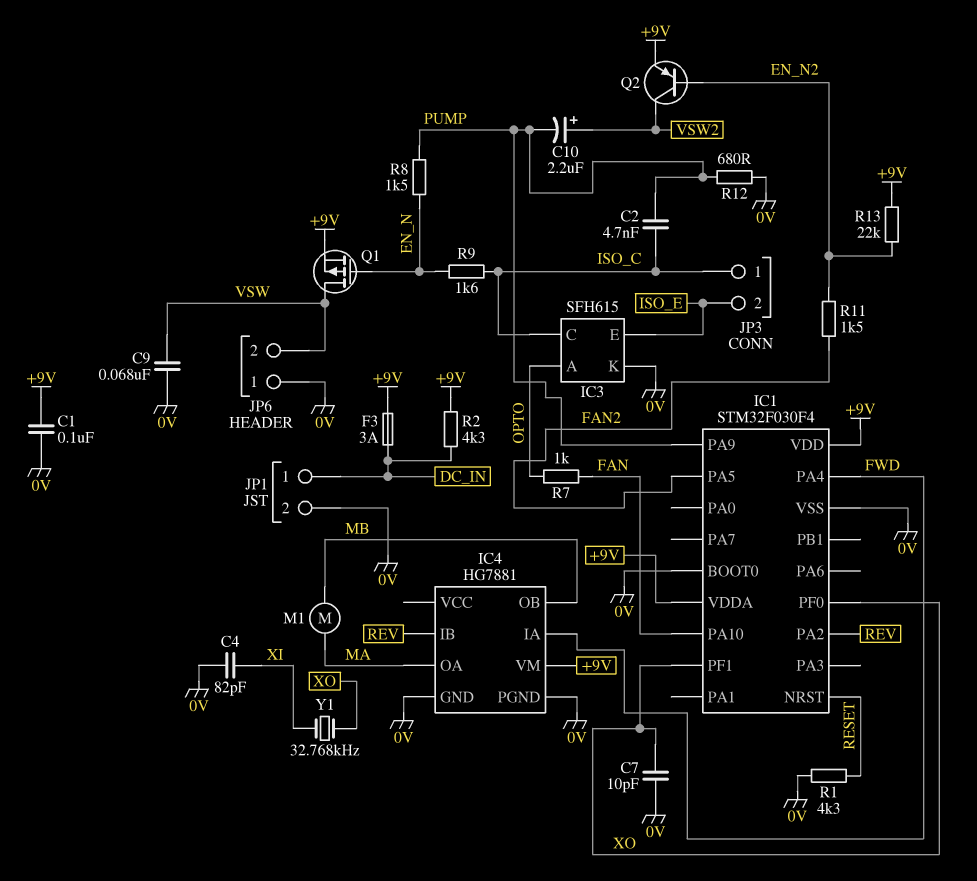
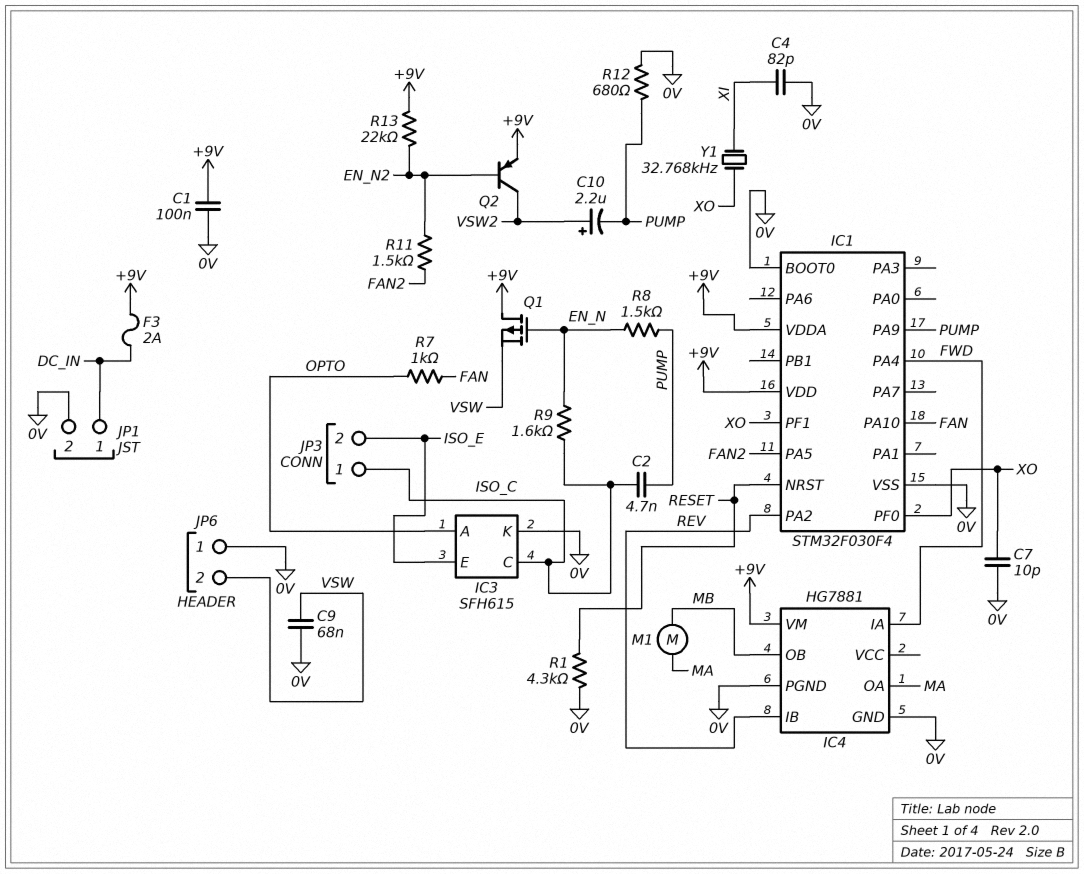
F3: 3A (+9V, DC_IN) -> 2A (+9V, DC_IN)
Q1: PMOS (G EN_N, D VSW, S +9V) -> PMOS (G EN_N, D +9V, S VSW)
R2: 4.3k (+9V, DC_IN) -> none

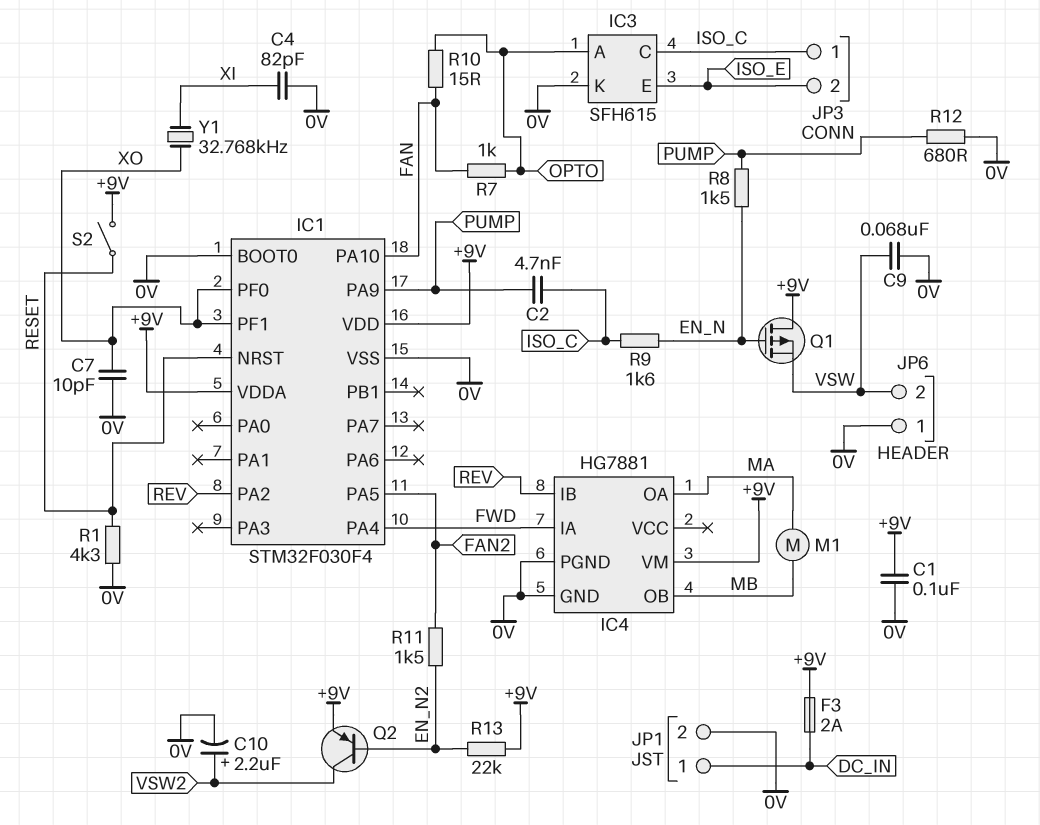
C10: 2.2uF (plus VSW2, minus PUMP) -> 2.2uF (plus VSW2, minus 0V)
R10: none -> 15 (FAN, OPTO)
S2: none -> switch (+9V, RESET)

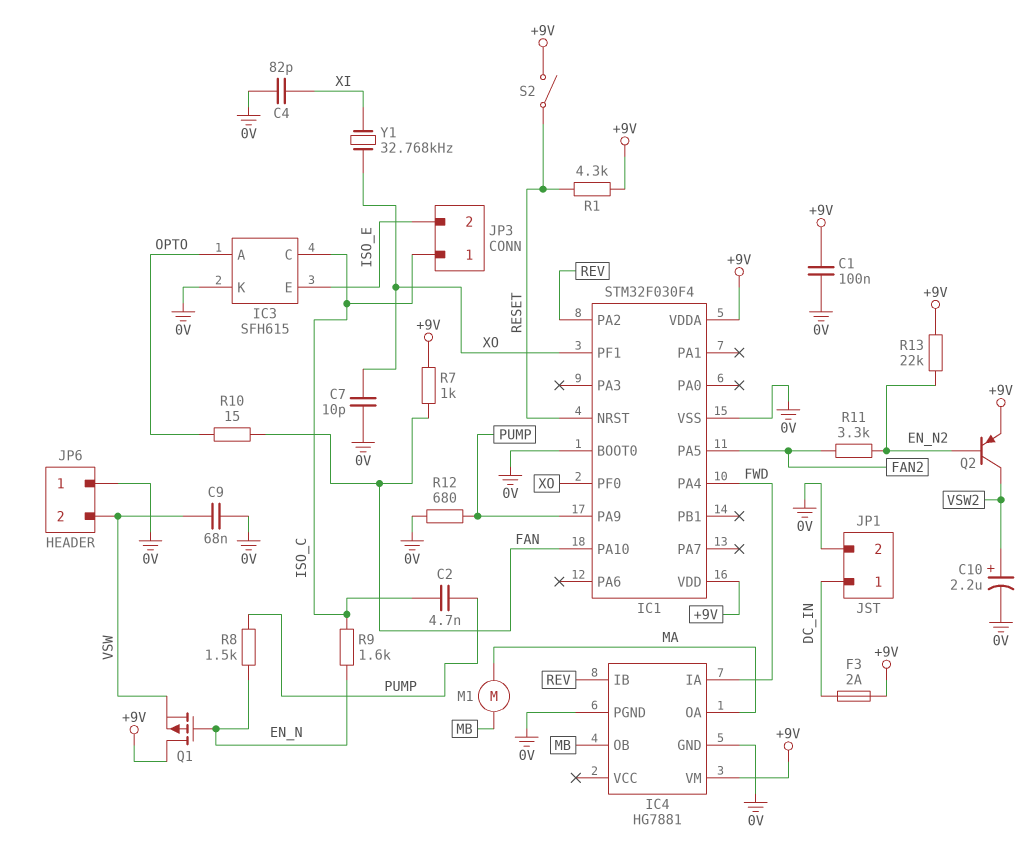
R1: 4.3k (0V, RESET) -> 4.3k (+9V, RESET)
R7: 1k (FAN, OPTO) -> 1k (+9V, FAN)
R11: 1.5k (EN_N2, FAN2) -> 3.3k (EN_N2, FAN2)

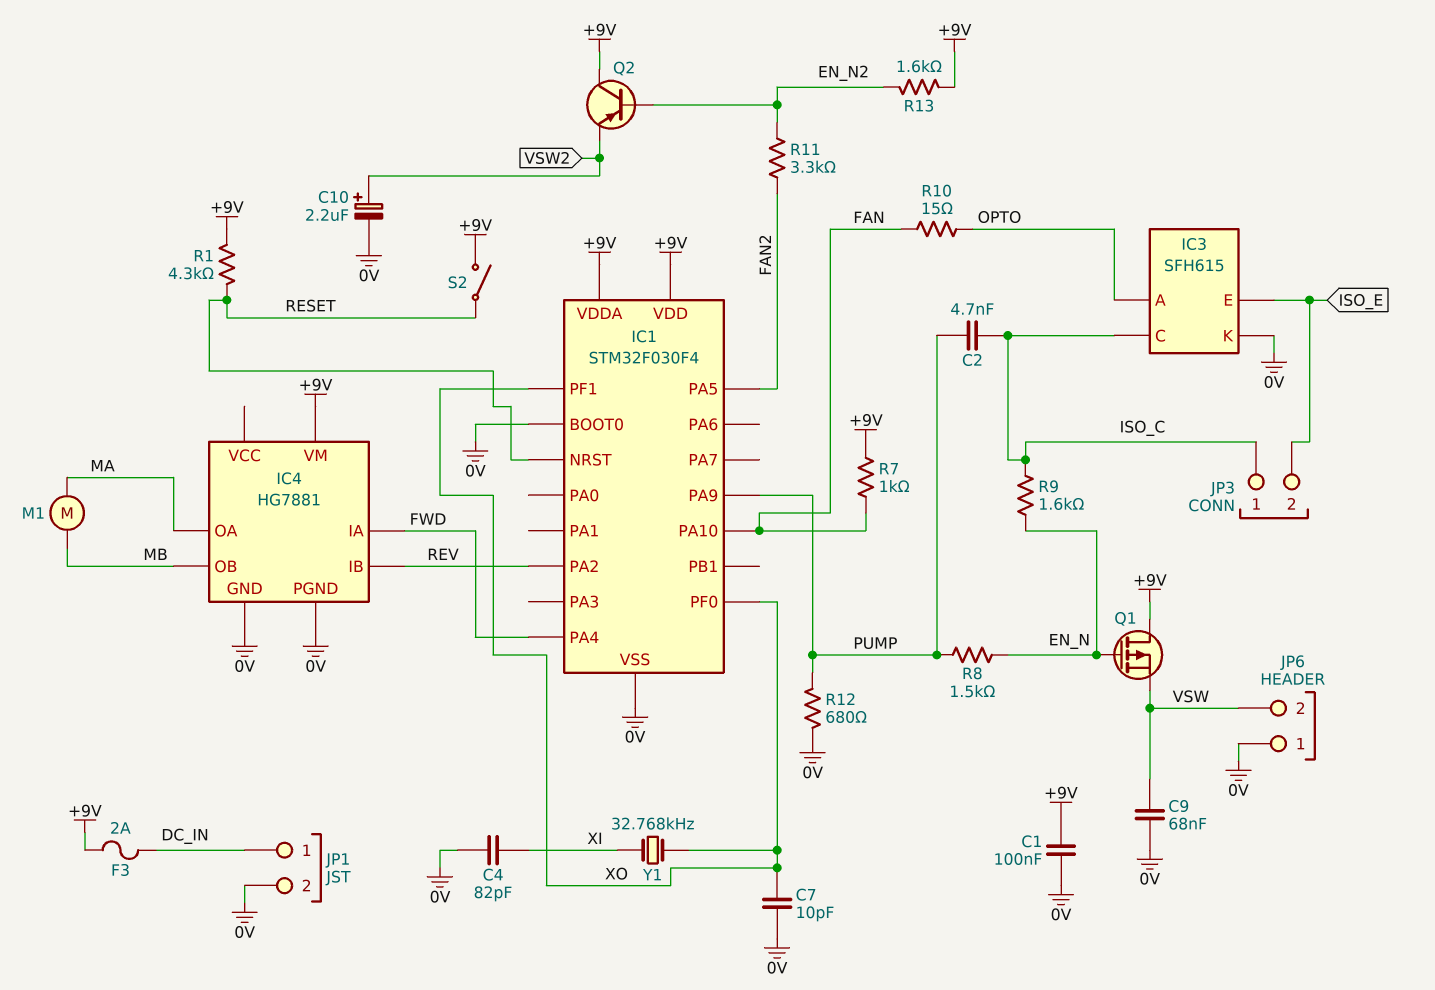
Q2: PNP (B EN_N2, C VSW2, E +9V) -> PNP (B EN_N2, C +9V, E VSW2)
R13: 22k (+9V, EN_N2) -> 1.6k (+9V, EN_N2)

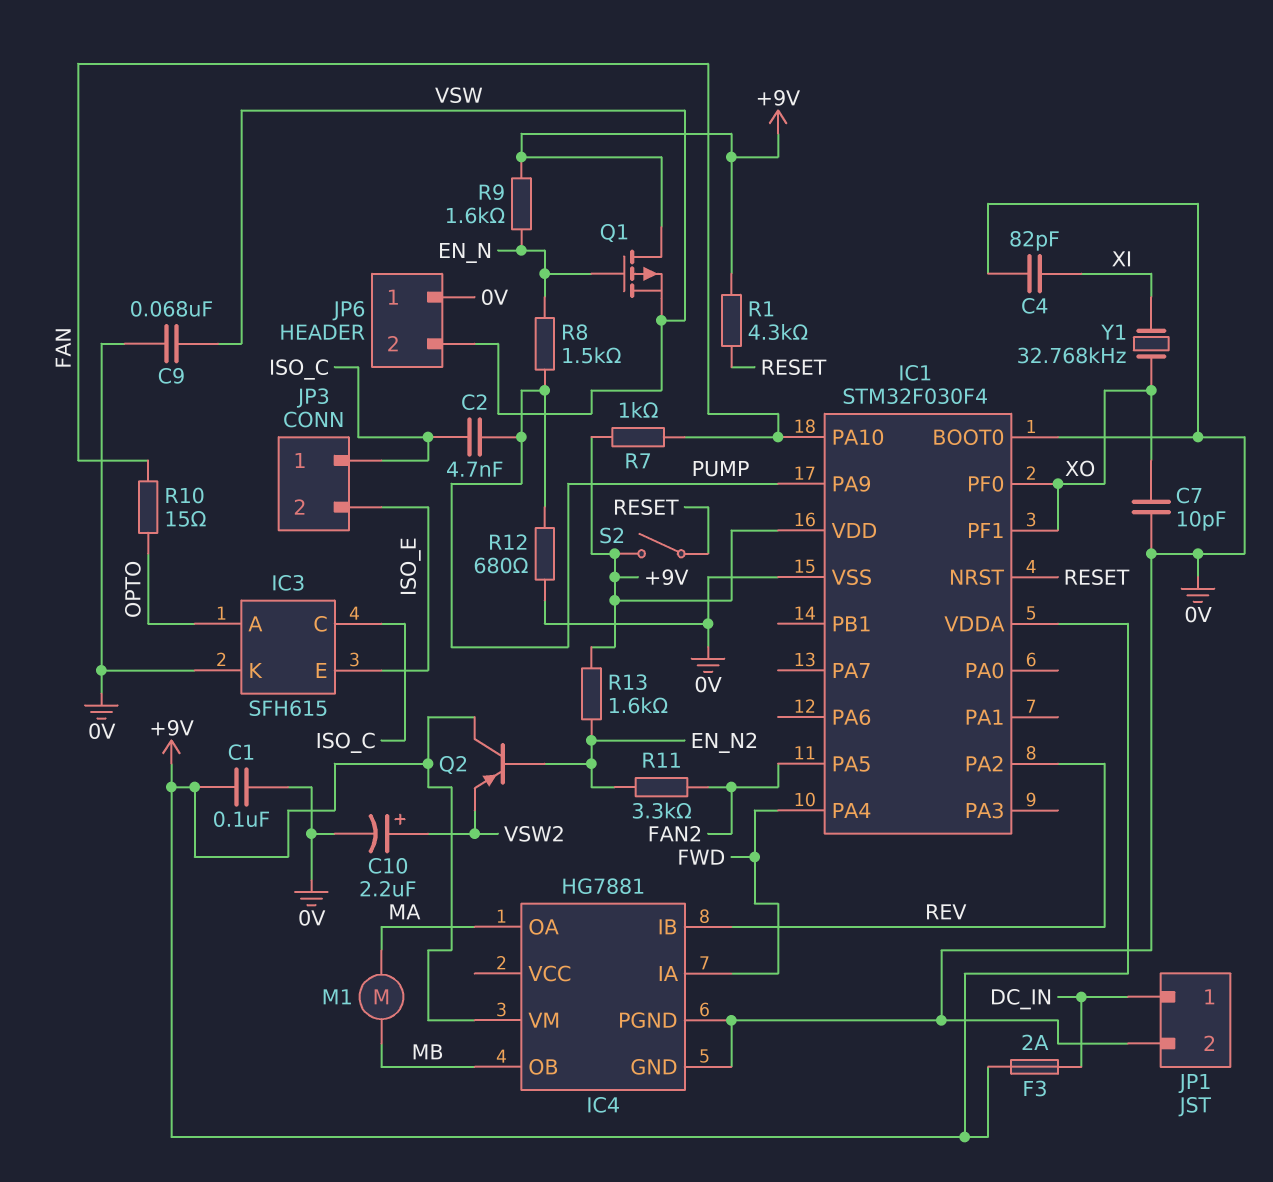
R9: 1.6k (EN_N, ISO_C) -> 1.6k (+9V, EN_N)

